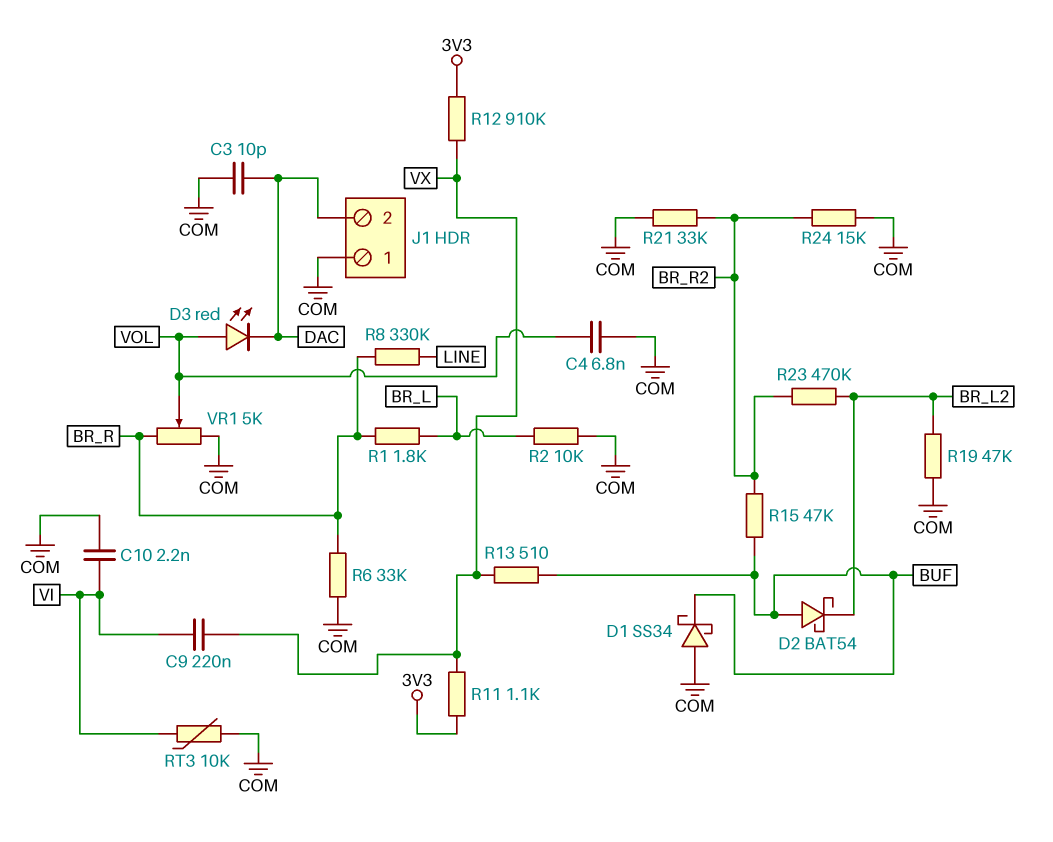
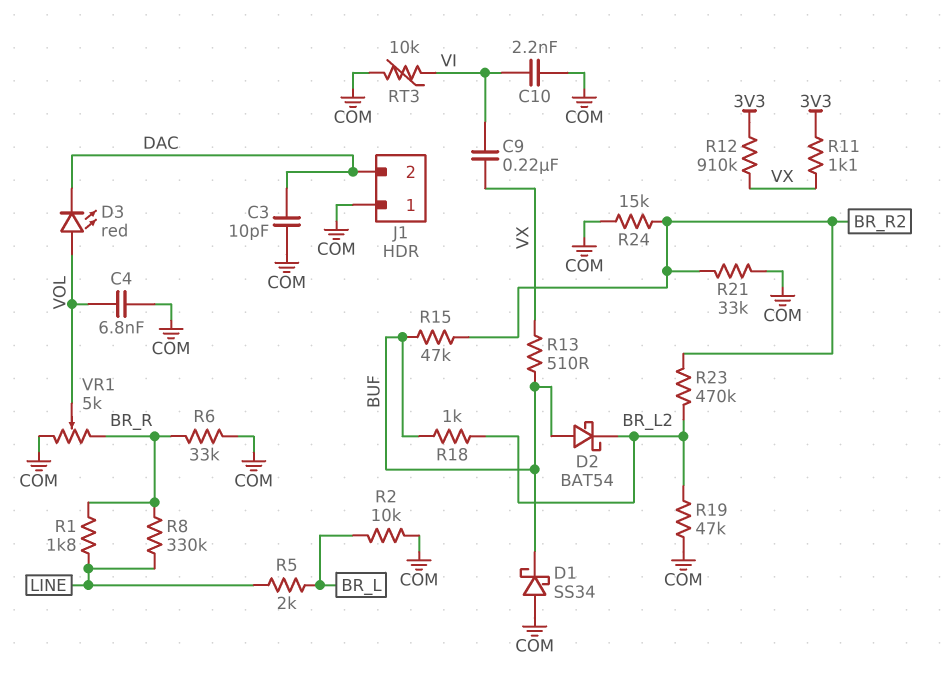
R1: 1.8k (BR_L, BR_R) -> 1.8k (BR_R, LINE)
R5: none -> 2k (BR_L, LINE)
R18: none -> 1k (BR_L2, BUF)

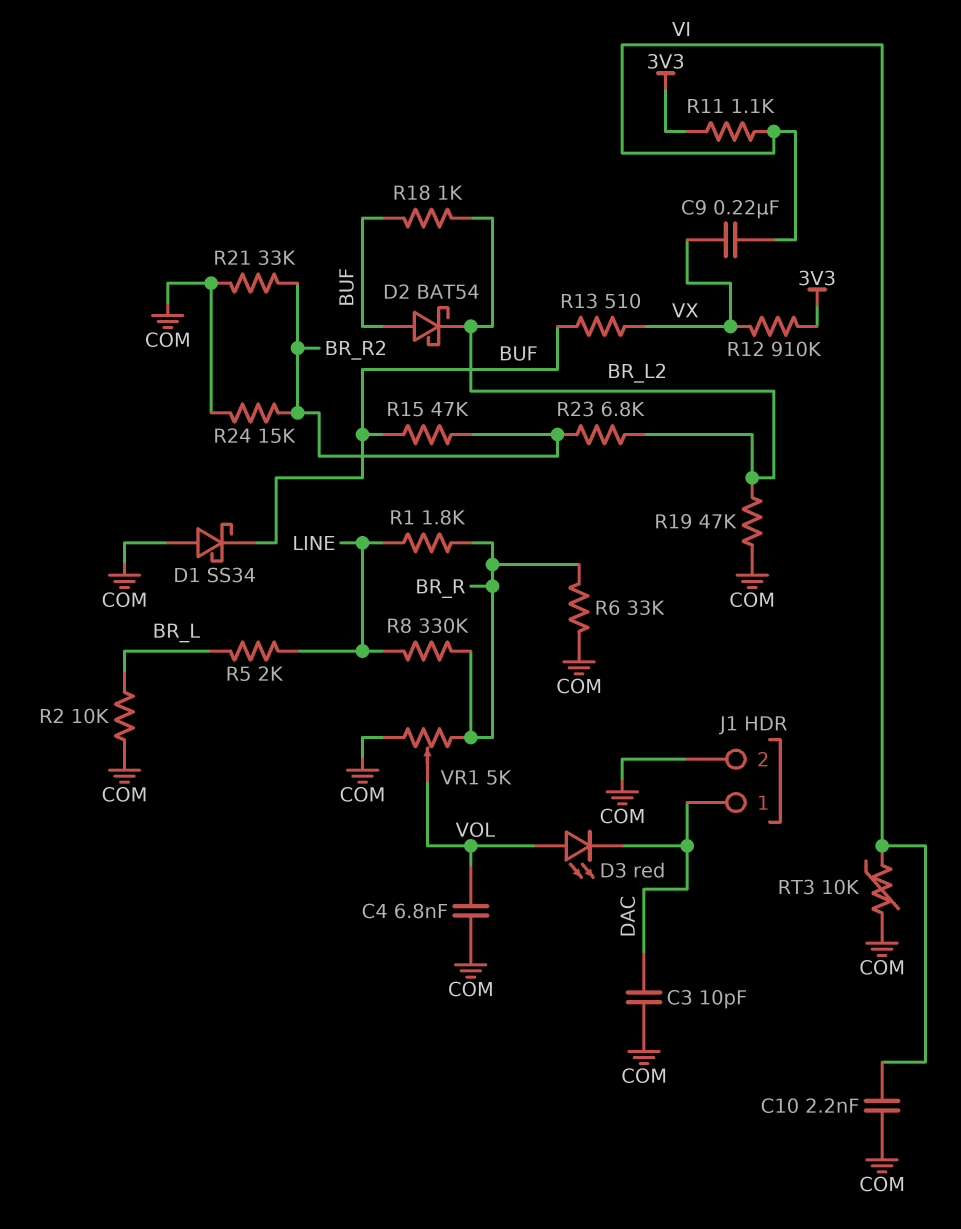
J1 pin 1: COM -> DAC
J1 pin 2: DAC -> COM
R11: 1.1k (3V3, VX) -> 1.1k (3V3, VI)
R23: 470k (BR_L2, BR_R2) -> 6.8k (BR_L2, BR_R2)

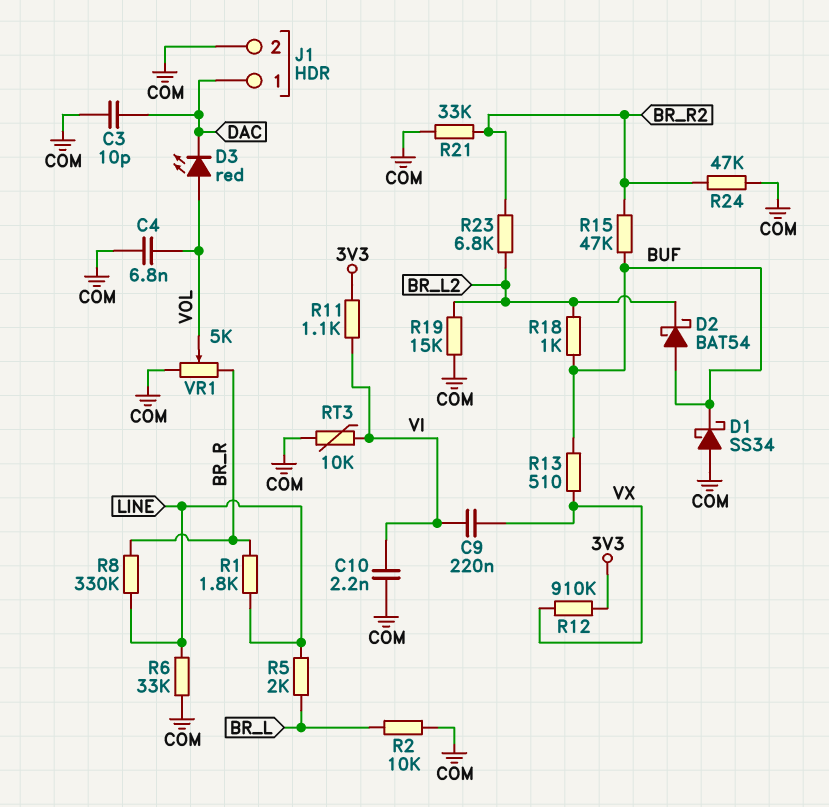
R6: 33k (BR_R, COM) -> 33k (COM, LINE)
R19: 47k (BR_L2, COM) -> 15k (BR_L2, COM)
R24: 15k (BR_R2, COM) -> 47k (BR_R2, COM)

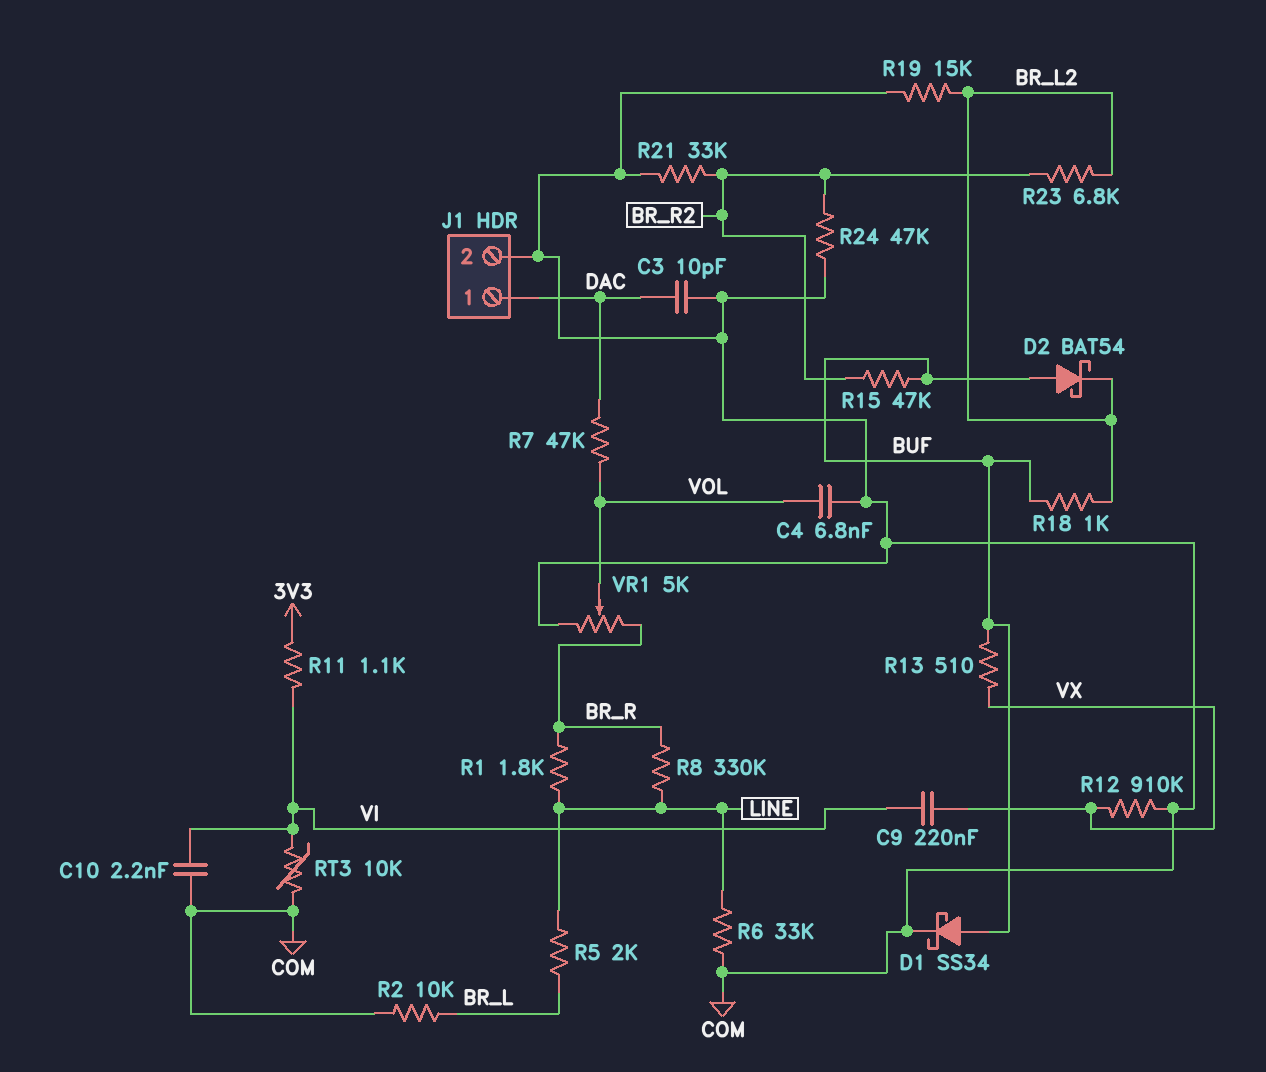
D1: schottky SS34 (A COM, K BUF) -> schottky SS34 (A BUF, K COM)
D3: LED red (A VOL, K DAC) -> none
R7: none -> 47k (DAC, VOL)
R12: 910k (3V3, VX) -> 910k (COM, VX)

